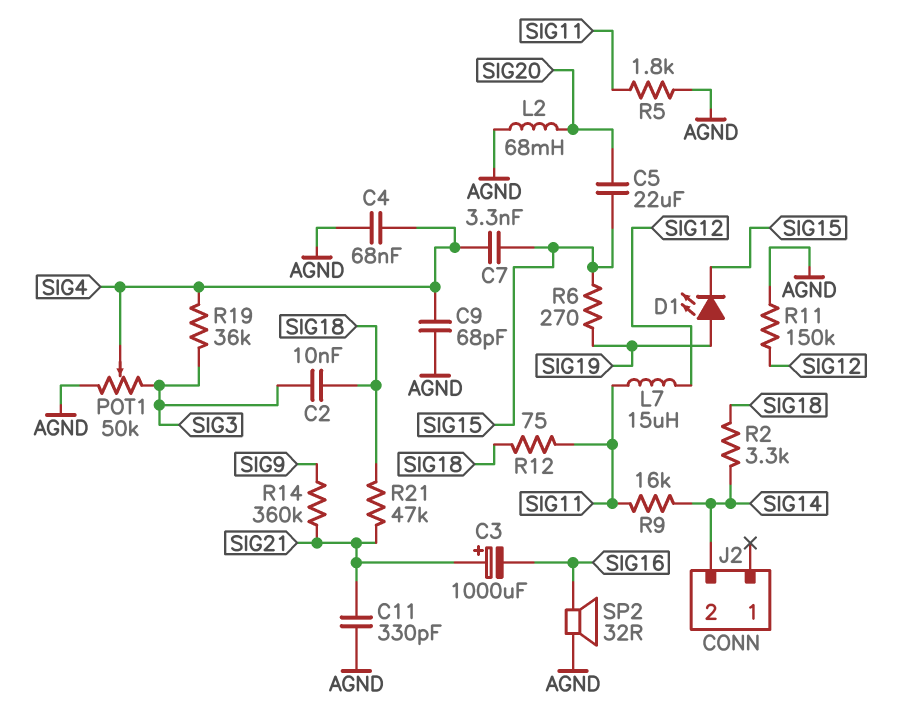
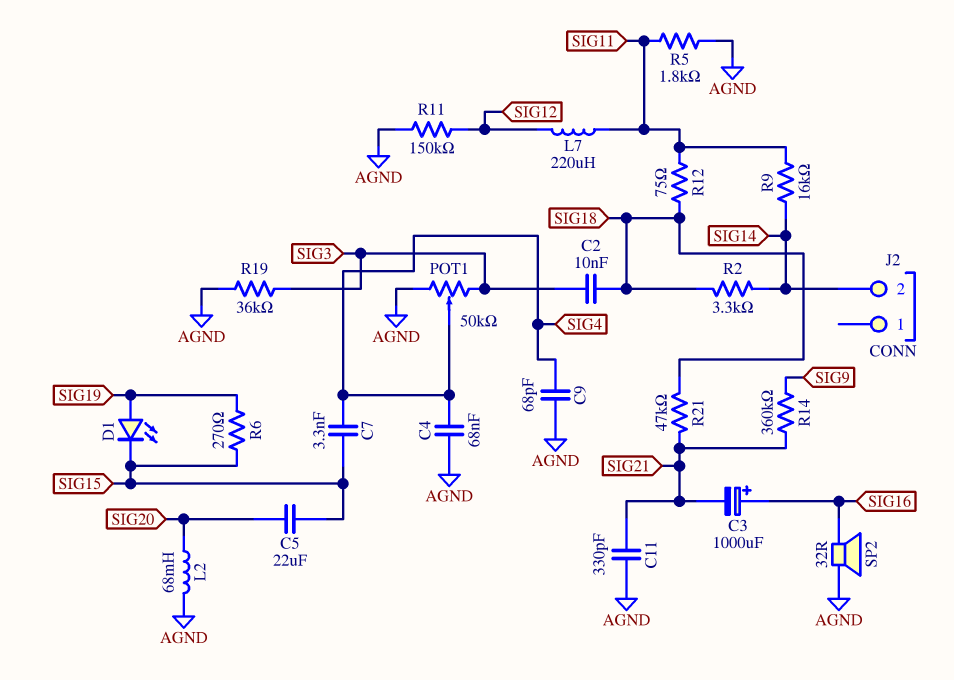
C3: 1000uF (plus SIG21, minus SIG16) -> 1000uF (plus SIG16, minus SIG21)
L7: 15uH (SIG11, SIG12) -> 220uH (SIG11, SIG12)
R19: 36k (SIG3, SIG4) -> 36k (AGND, SIG3)

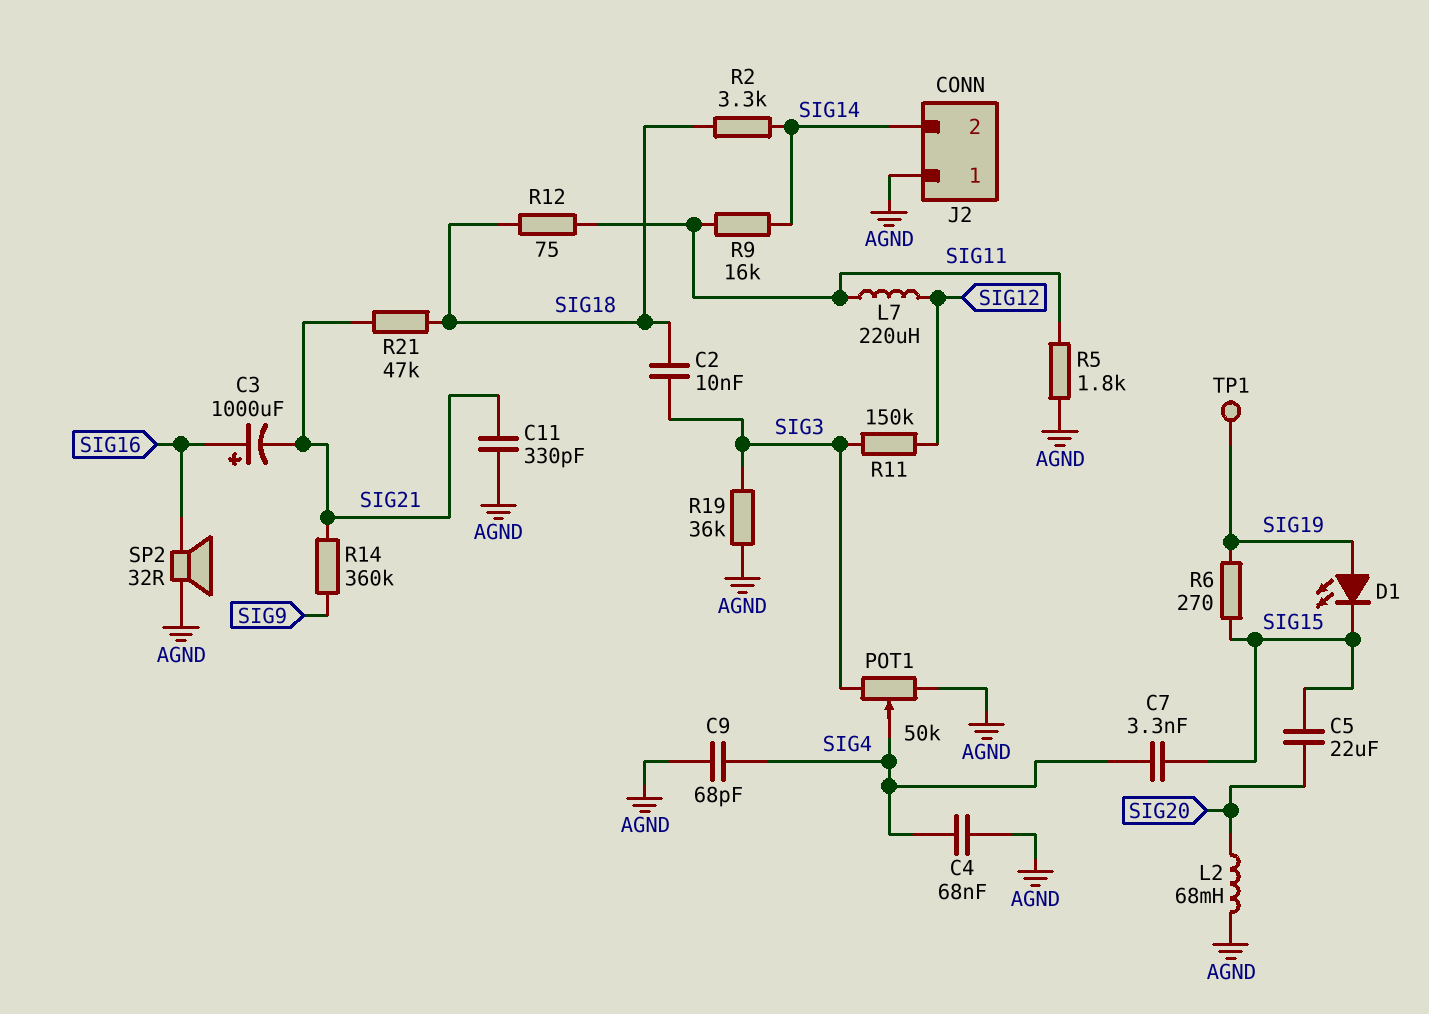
J2 pin 1: none -> AGND
R11: 150k (AGND, SIG12) -> 150k (SIG3, SIG12)
TP1: none -> test point (SIG19)

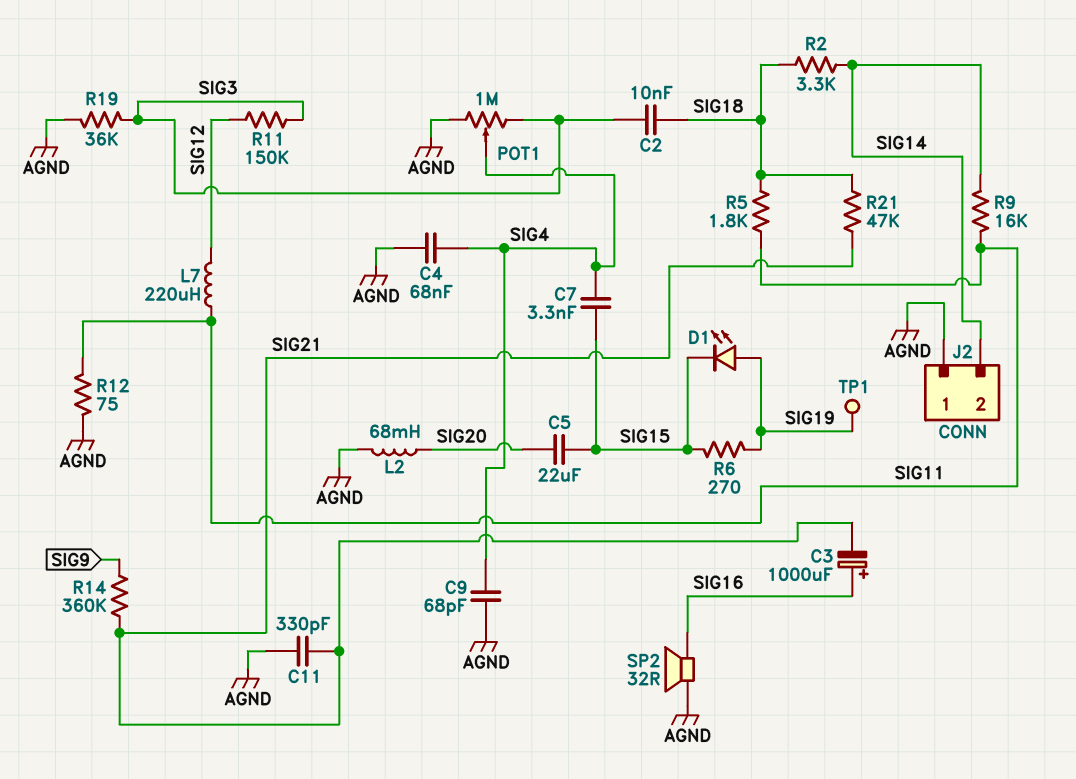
POT1: 50k (AGND, SIG3, wiper SIG4) -> 1M (AGND, SIG3, wiper SIG4)
R5: 1.8k (AGND, SIG11) -> 1.8k (SIG11, SIG18)
R12: 75 (SIG11, SIG18) -> 75 (AGND, SIG11)

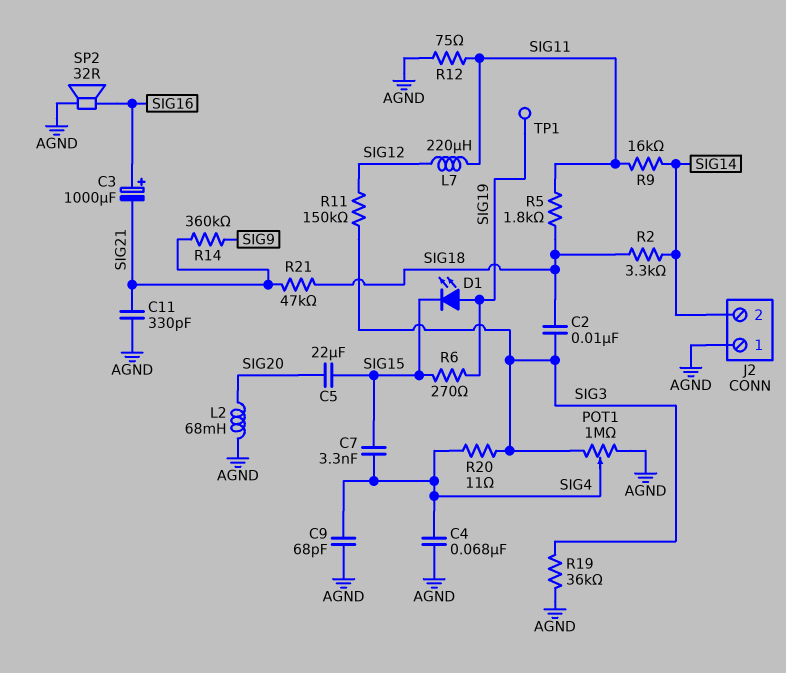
R20: none -> 11 (SIG3, SIG4)

